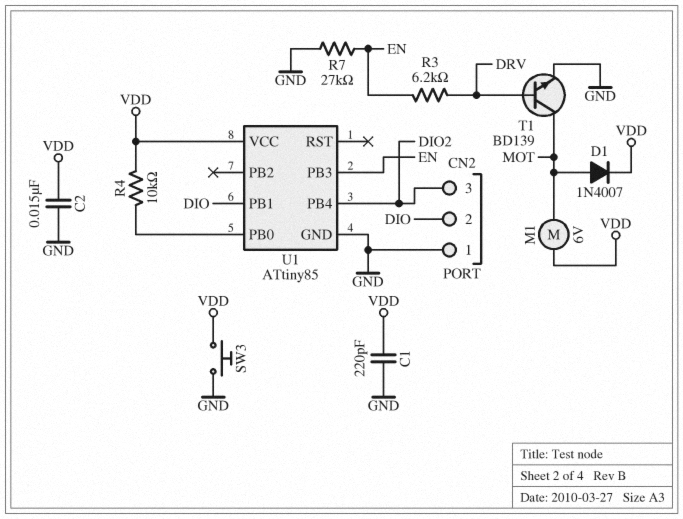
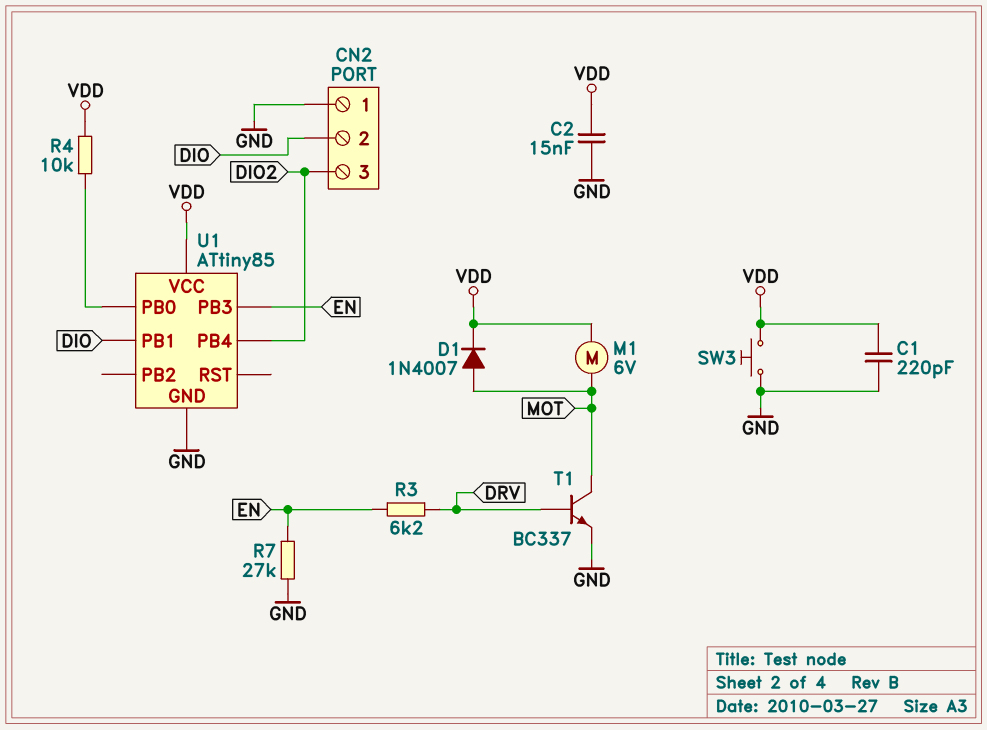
T1: NPN BD139 (B DRV, C MOT, E GND) -> NPN BC337 (B DRV, C MOT, E GND)

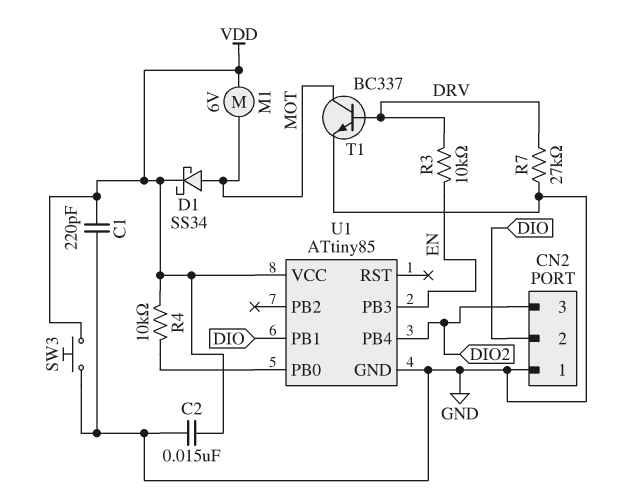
D1: diode 1N4007 (A MOT, K VDD) -> schottky SS34 (A MOT, K VDD)
R3: 6.2k (DRV, EN) -> 10k (DRV, EN)
R7: 27k (EN, GND) -> 27k (DRV, GND)

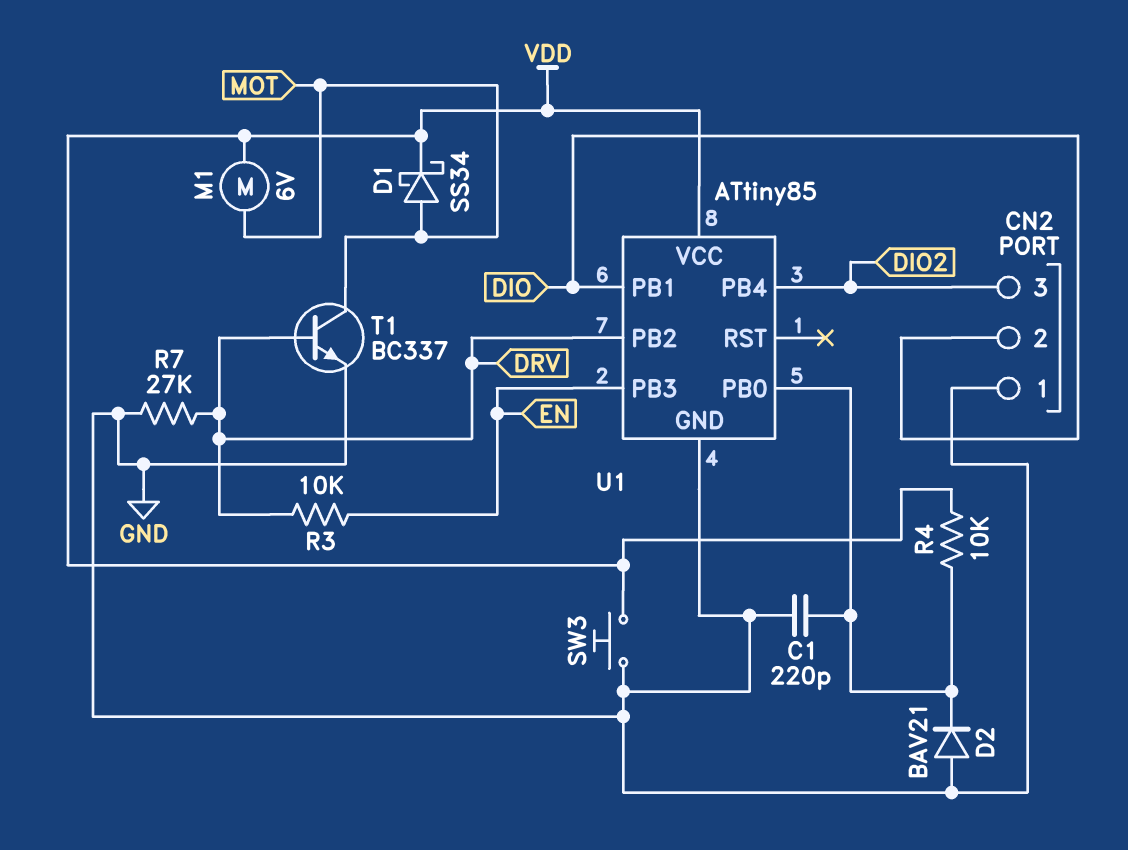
C1: 220pF (GND, VDD) -> 220pF (GND, U1/PB0)
C2: 15nF (GND, VDD) -> none
D2: none -> diode BAV21 (A GND, K U1/PB0)
U1 pin PB2: none -> DRV

